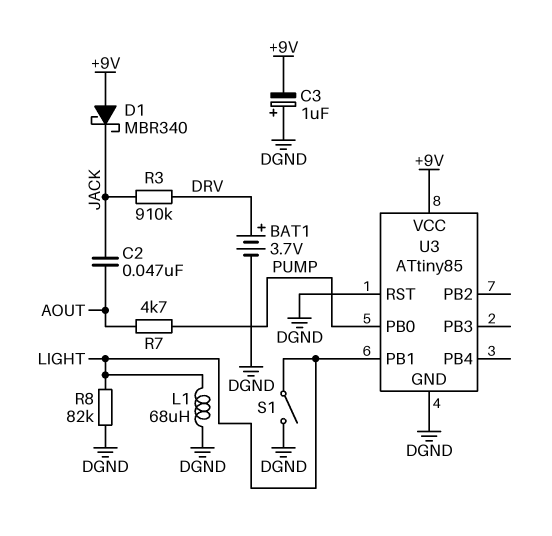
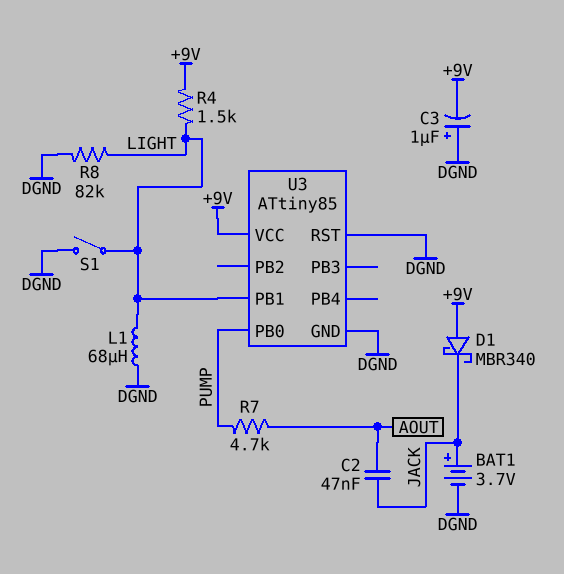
BAT1: 3.7V (plus DRV, minus DGND) -> 3.7V (plus JACK, minus DGND)
R3: 910k (DRV, JACK) -> none
R4: none -> 1.5k (+9V, LIGHT)

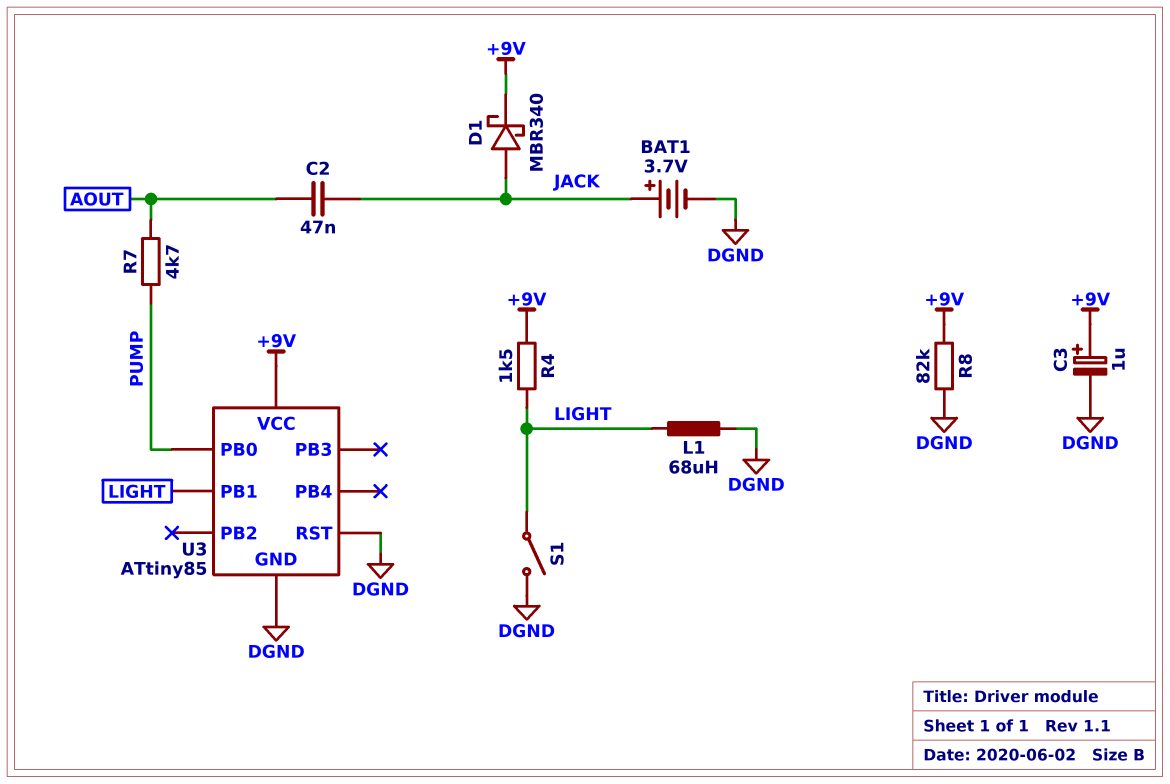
C3: 1uF (plus DGND, minus +9V) -> 1uF (plus +9V, minus DGND)
D1: schottky MBR340 (A +9V, K JACK) -> schottky MBR340 (A JACK, K +9V)
R8: 82k (DGND, LIGHT) -> 82k (+9V, DGND)

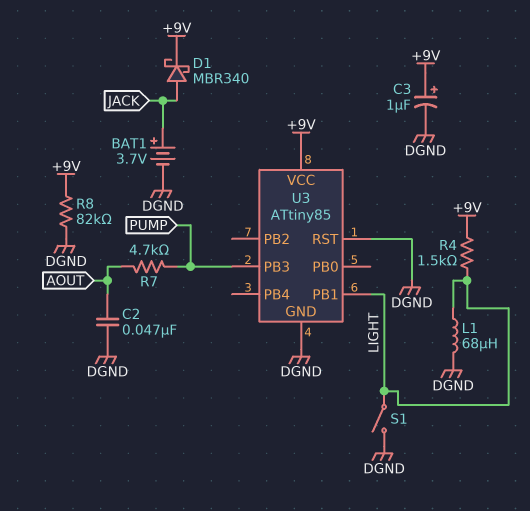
C2: 47nF (AOUT, JACK) -> 47nF (AOUT, DGND)
U3 pin PB0: PUMP -> none
U3 pin PB3: none -> PUMP

